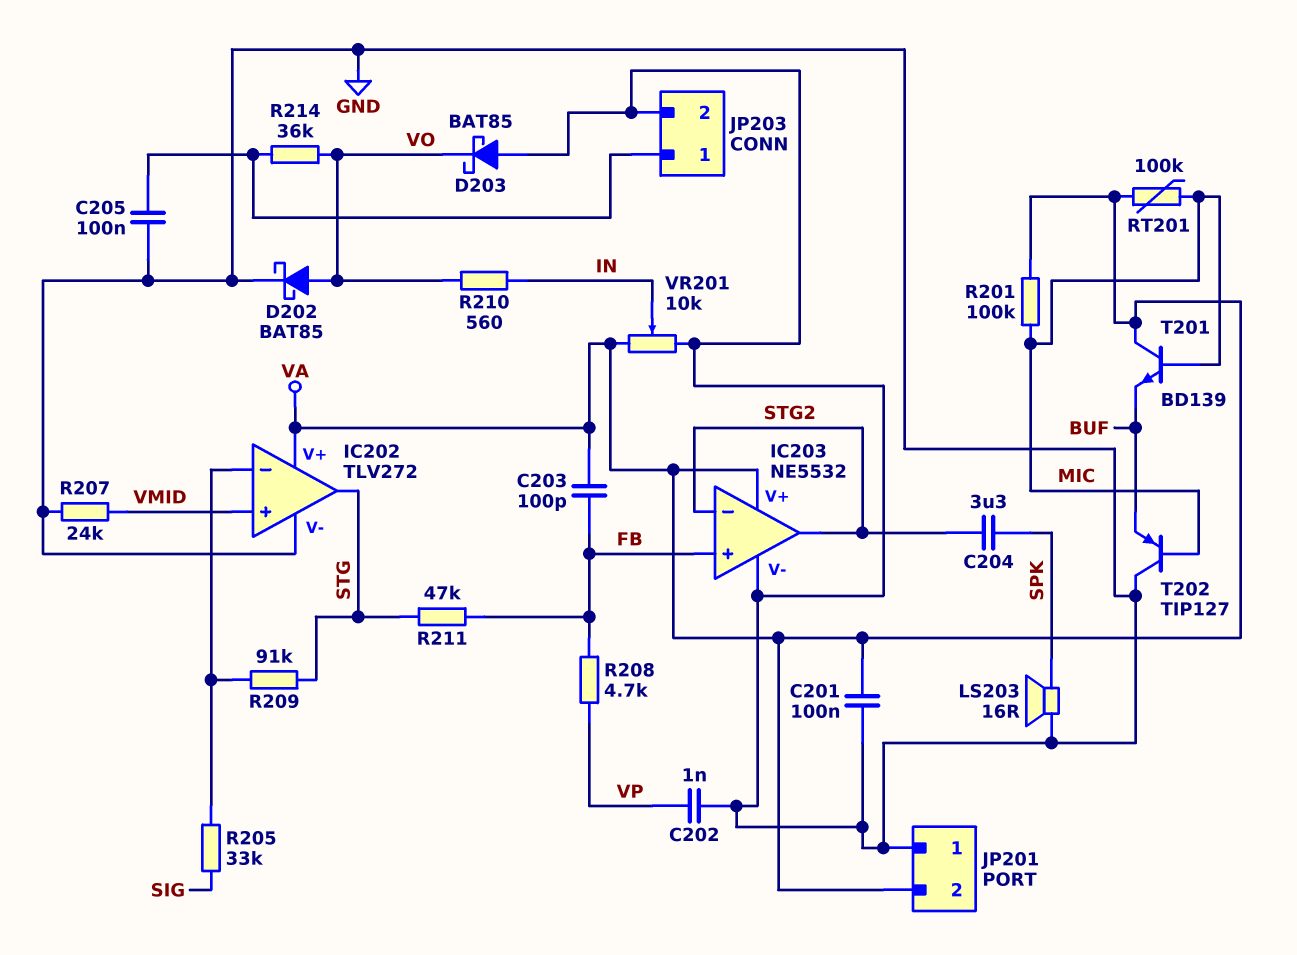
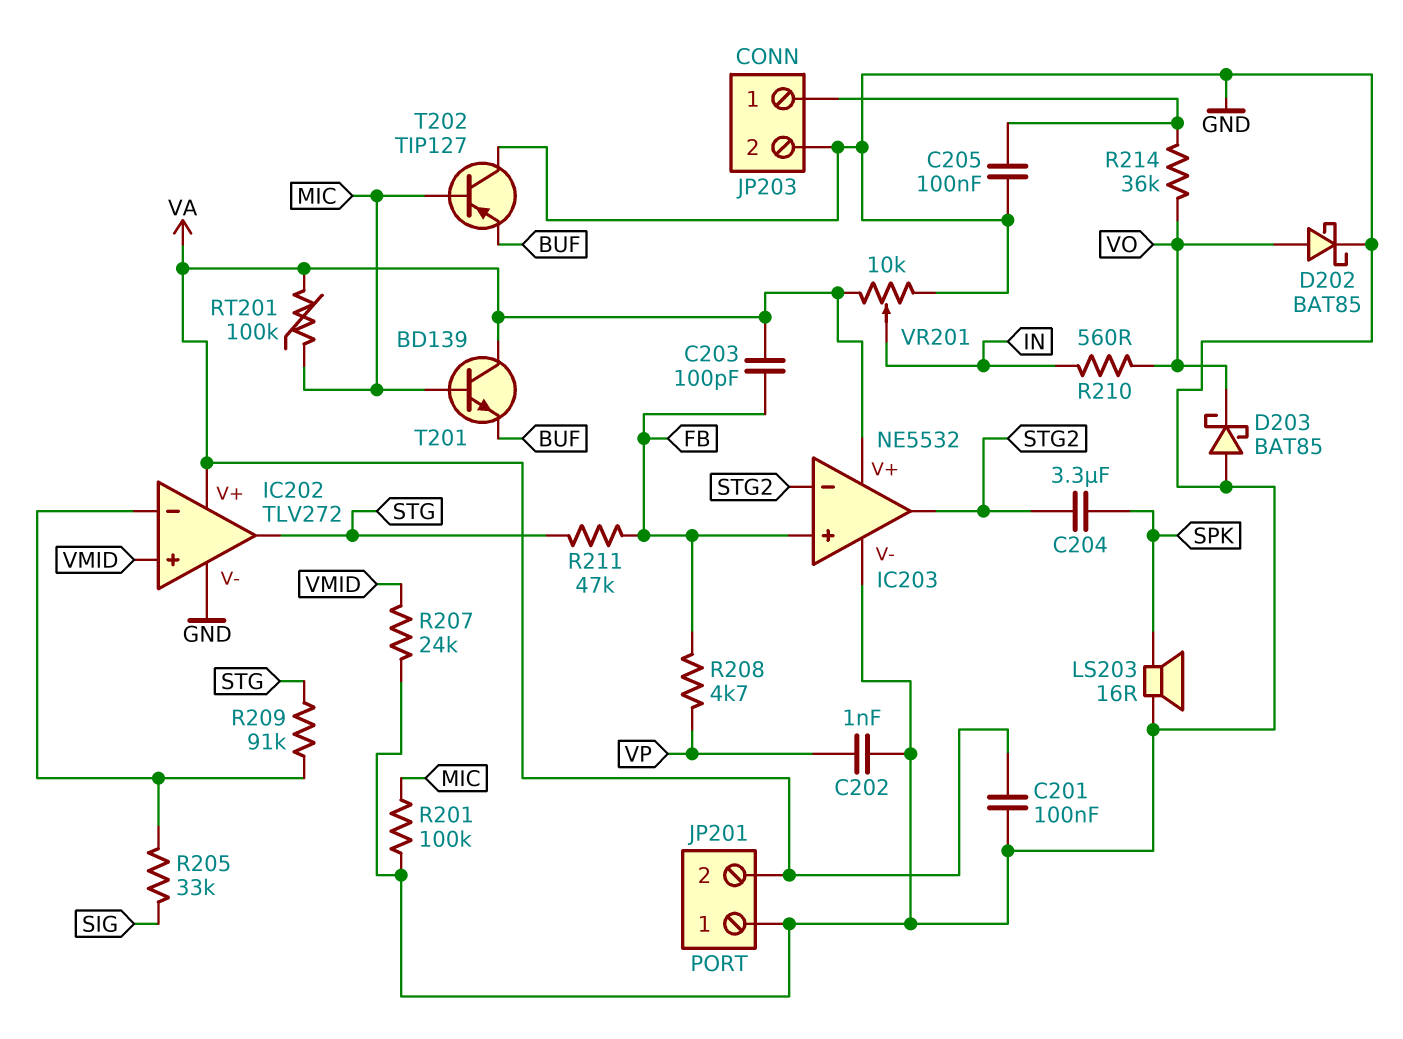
R201: 100k (MIC, VA) -> 100k (GND, MIC)

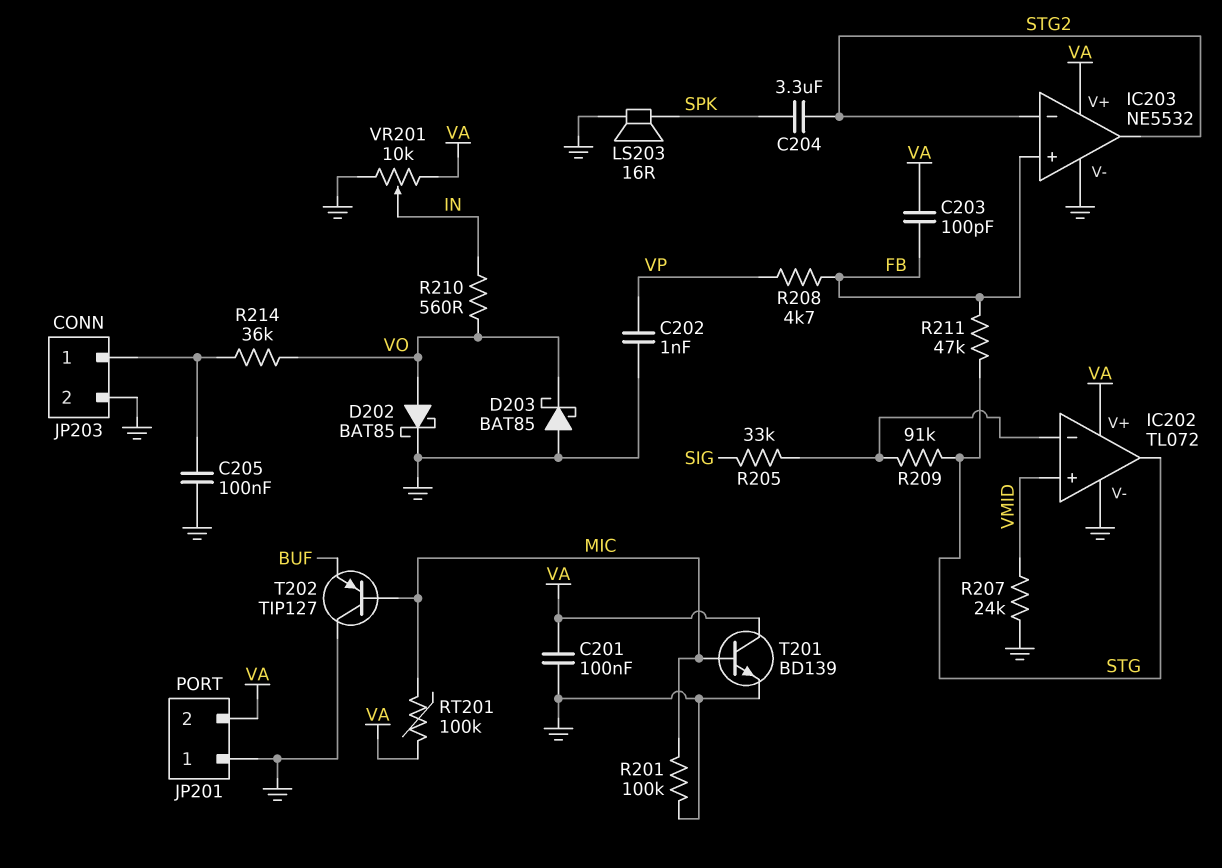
IC202: TLV272 -> TL072
T201: NPN BD139 (B MIC, C VA, E BUF) -> NPN BD139 (B MIC, C VA, E GND)

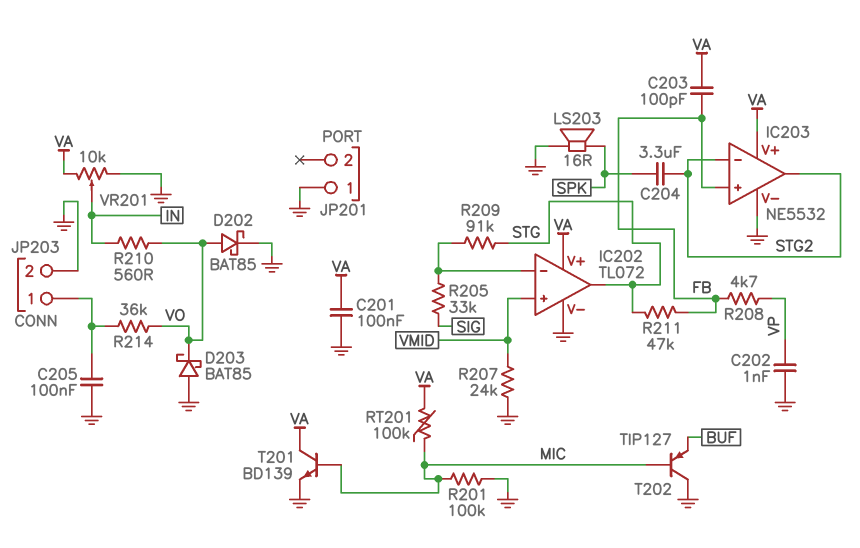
JP201 pin 2: VA -> none

